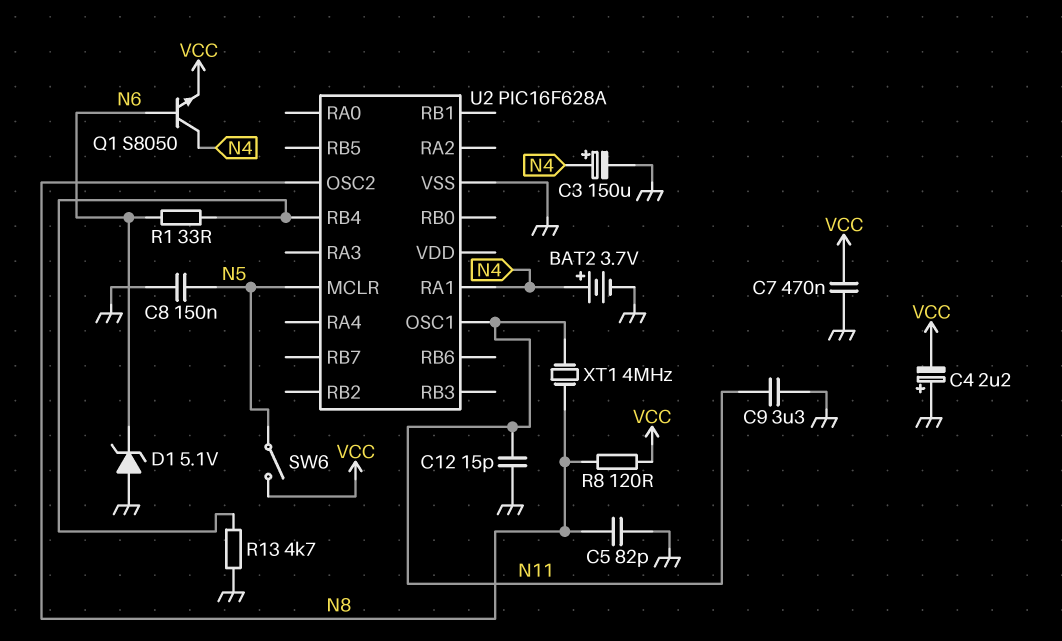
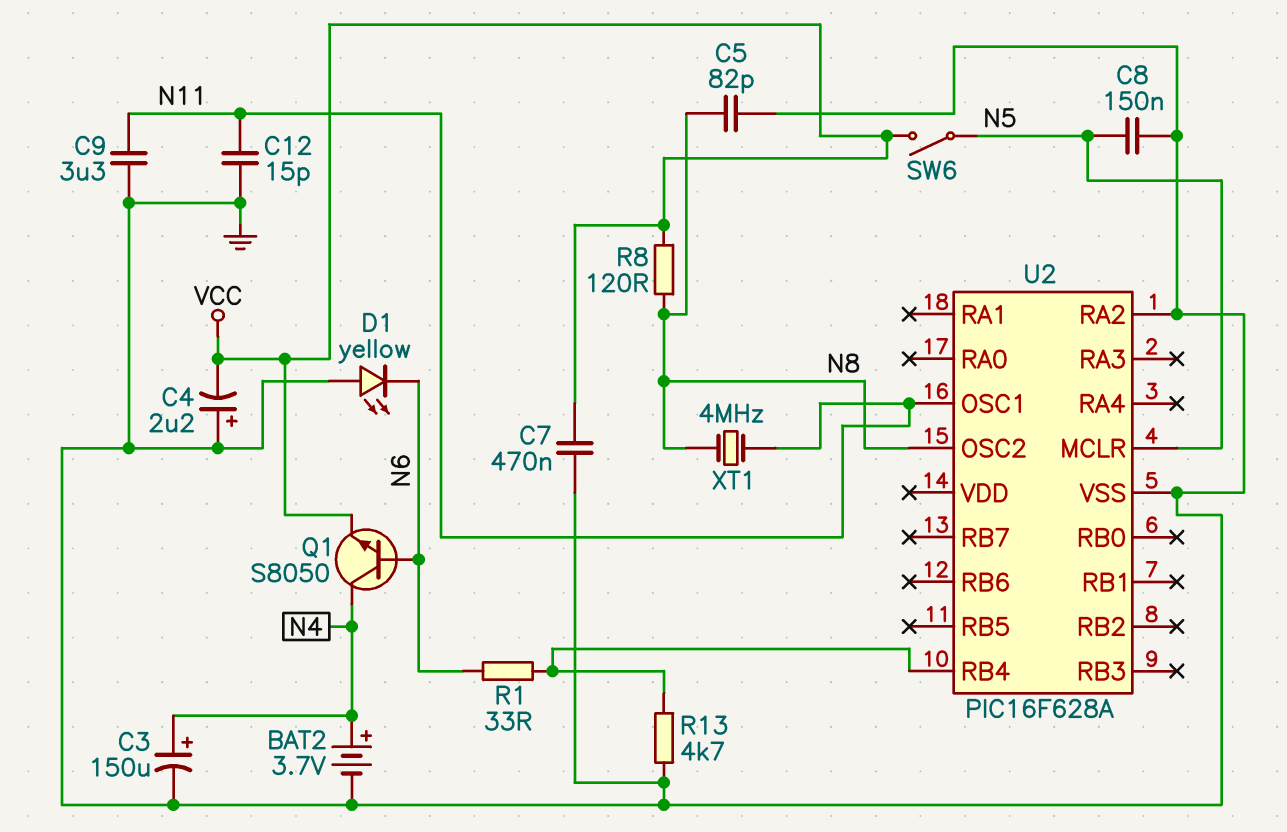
D1: zener 5.1V (A GND, K N6) -> LED yellow (A GND, K N6)
U2 pin RA1: N4 -> none
U2 pin RA2: none -> GND

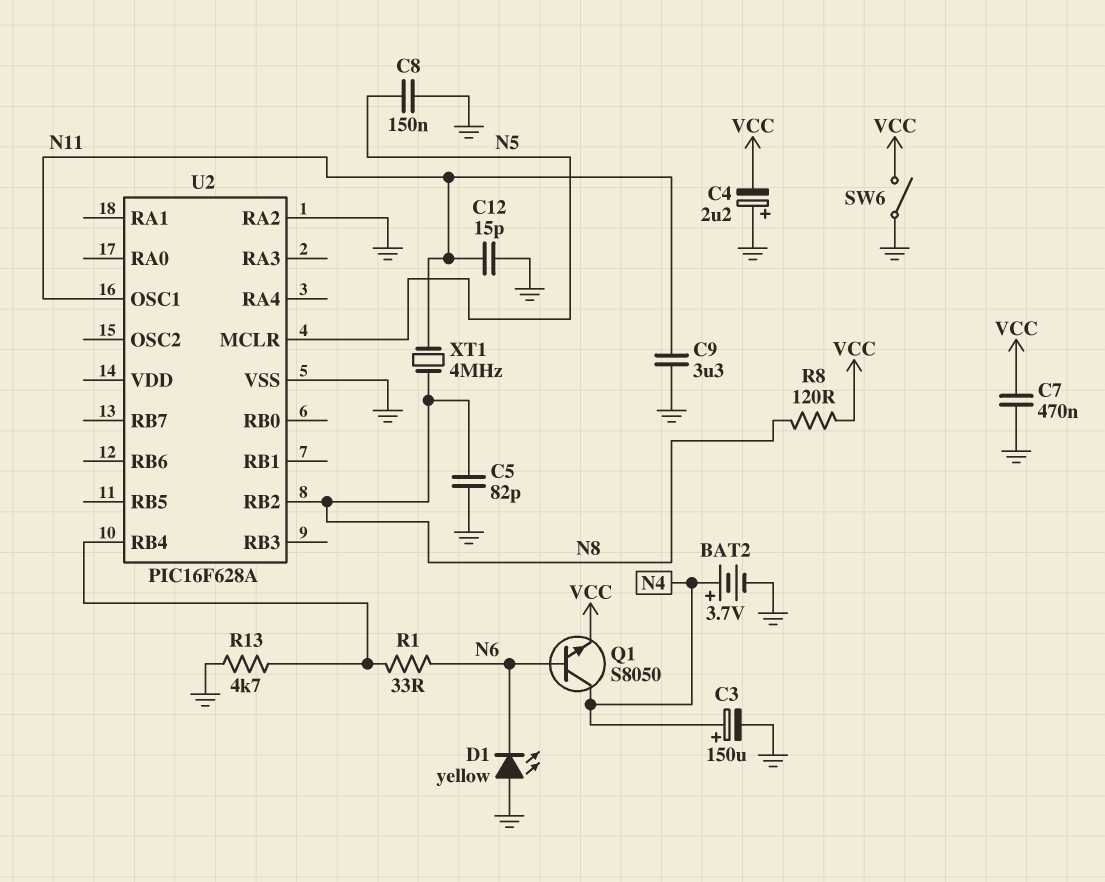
SW6: switch (N5, VCC) -> switch (GND, VCC)
U2 pin OSC2: N8 -> none
U2 pin RB2: none -> N8

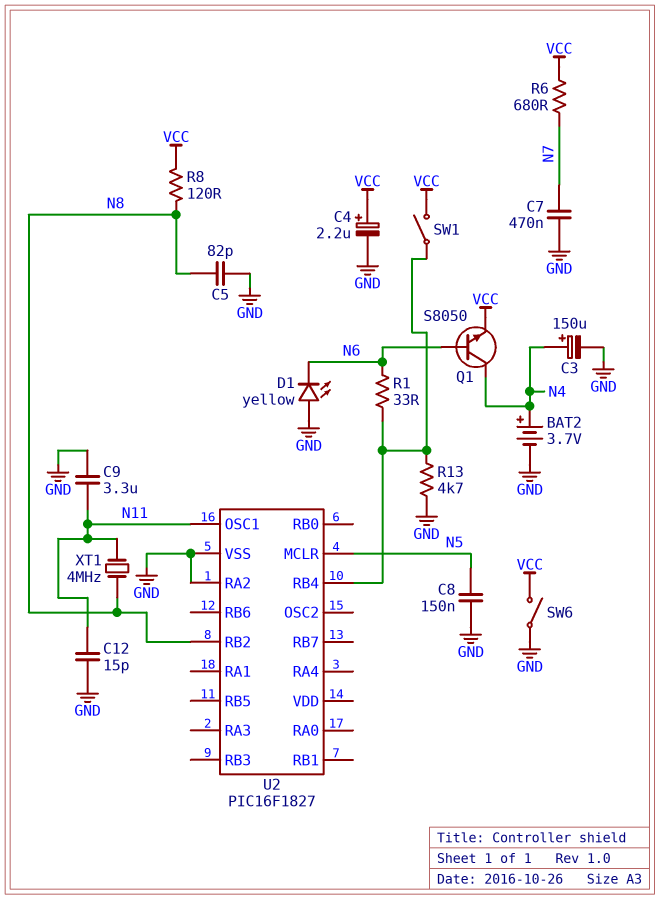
C4: 2.2uF (plus GND, minus VCC) -> 2.2uF (plus VCC, minus GND)
C7: 470nF (GND, VCC) -> 470nF (GND, N7)
R6: none -> 680 (N7, VCC)
SW1: none -> switch (U2/RB4, VCC)
U2: PIC16F628A -> PIC16F1827

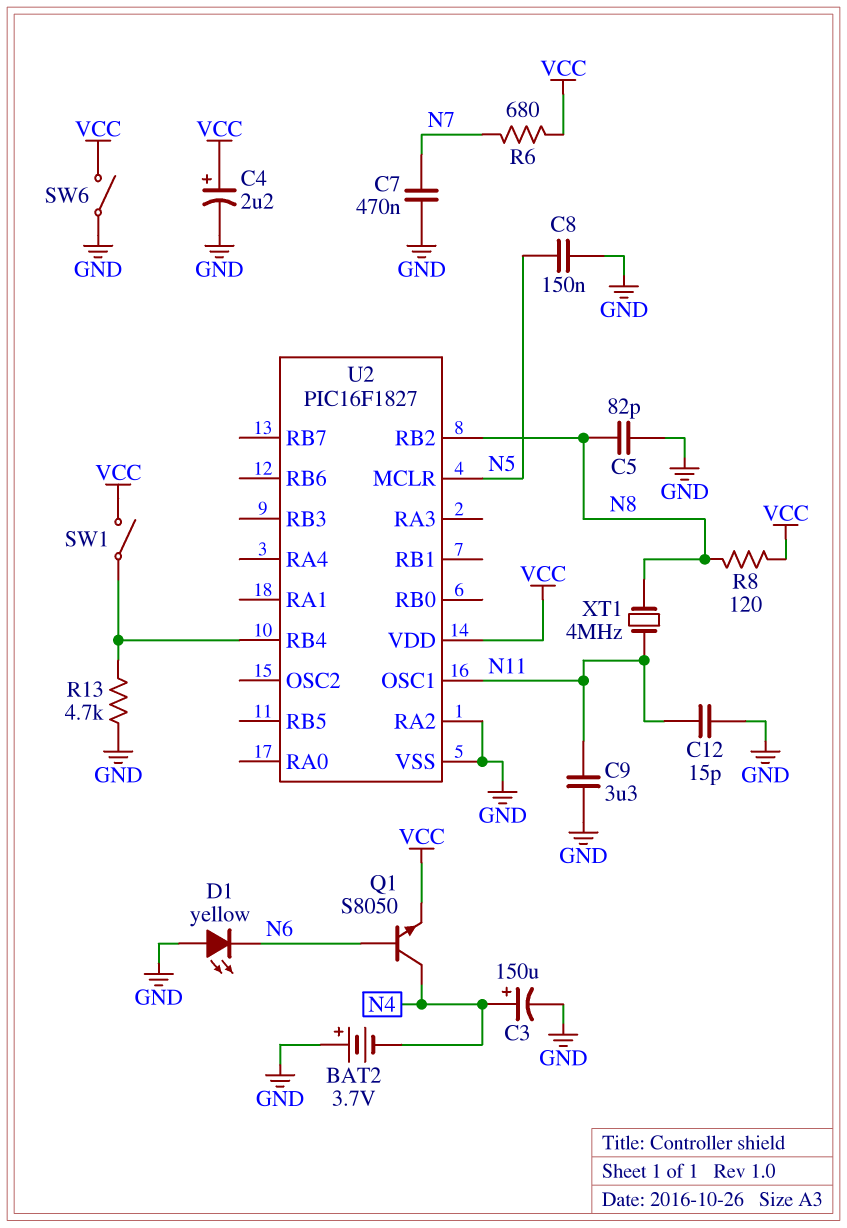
BAT2: 3.7V (plus N4, minus GND) -> 3.7V (plus GND, minus N4)
R1: 33 (N6, U2/RB4) -> none
U2 pin VDD: none -> VCC

